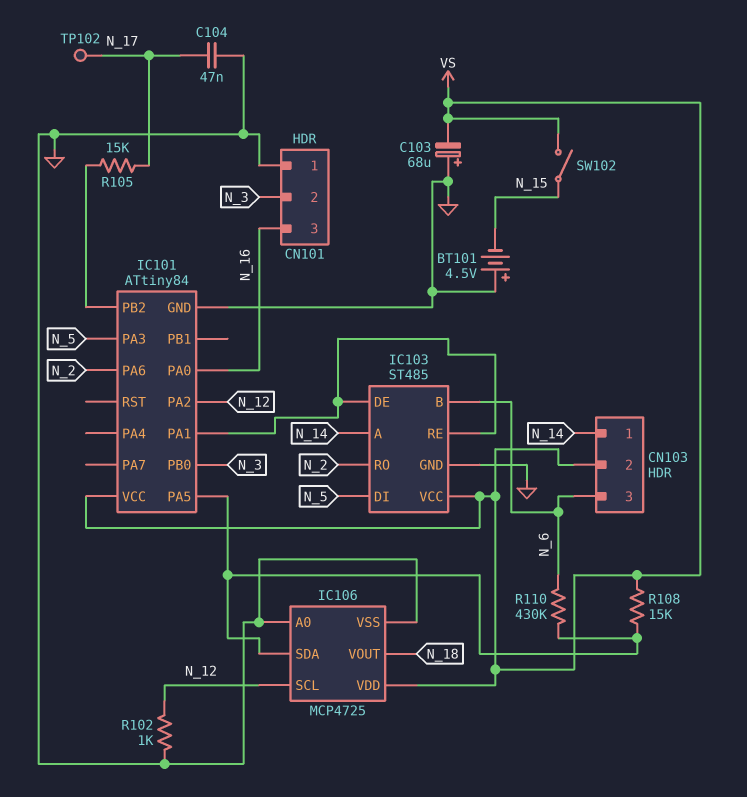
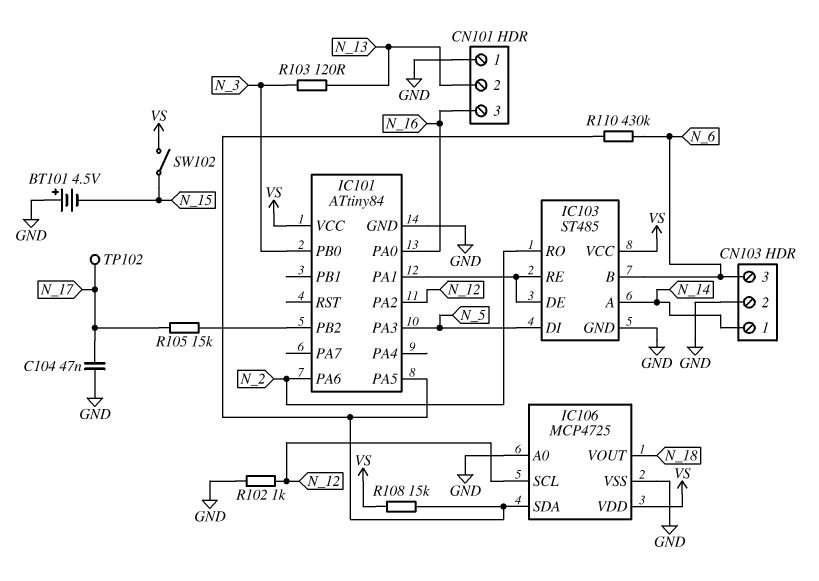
C103: 68uF (plus GND, minus VS) -> none
CN101 pin 2: N_3 -> N_13
CN103 pin 2: VS -> GND
R103: none -> 120 (N_3, N_13)

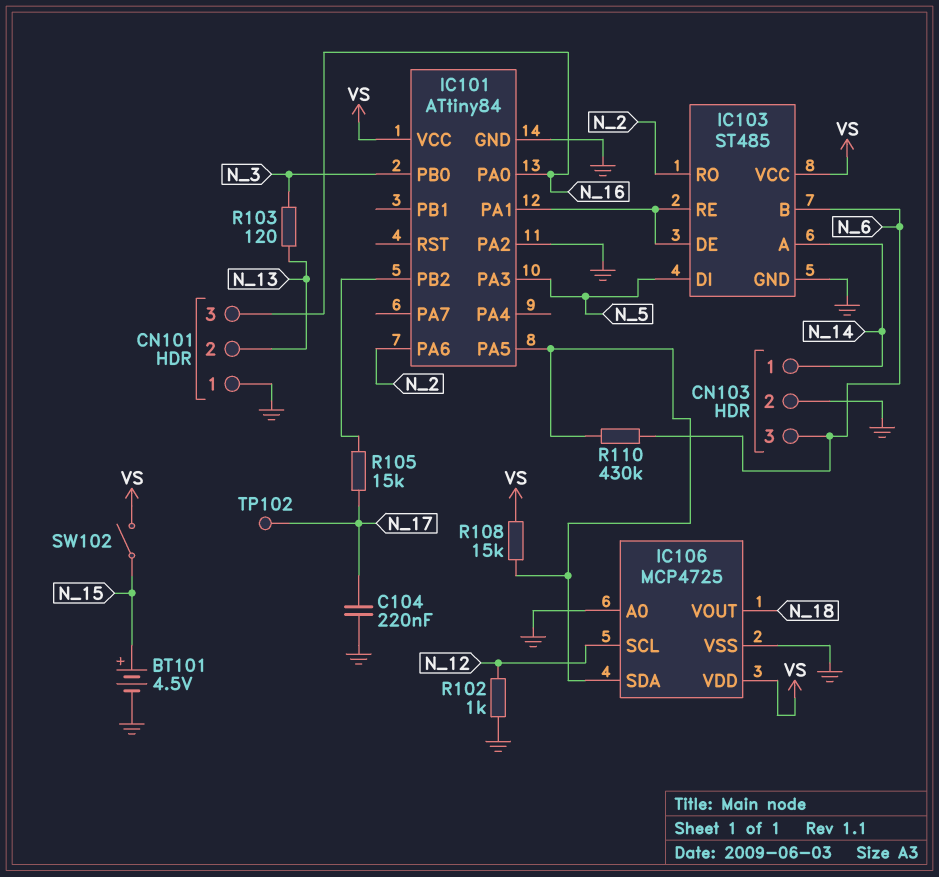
BT101: 4.5V (plus GND, minus N_15) -> 4.5V (plus N_15, minus GND)
C104: 47nF (GND, N_17) -> 220nF (GND, N_17)
IC101 pin PA2: N_12 -> GND

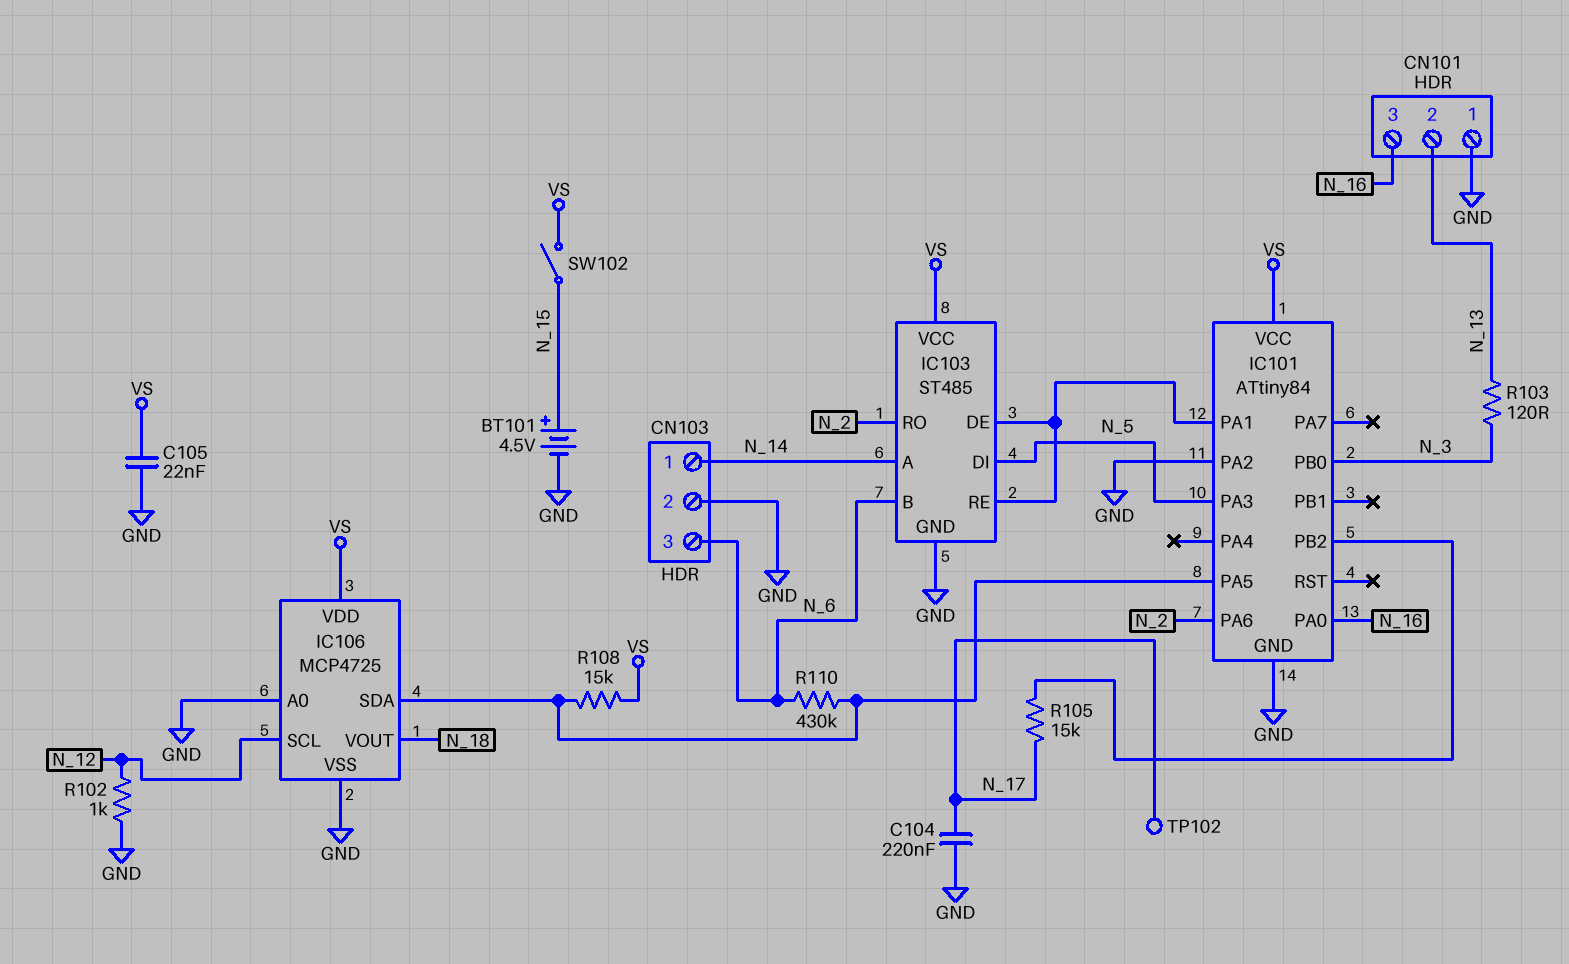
C105: none -> 22nF (GND, VS)

